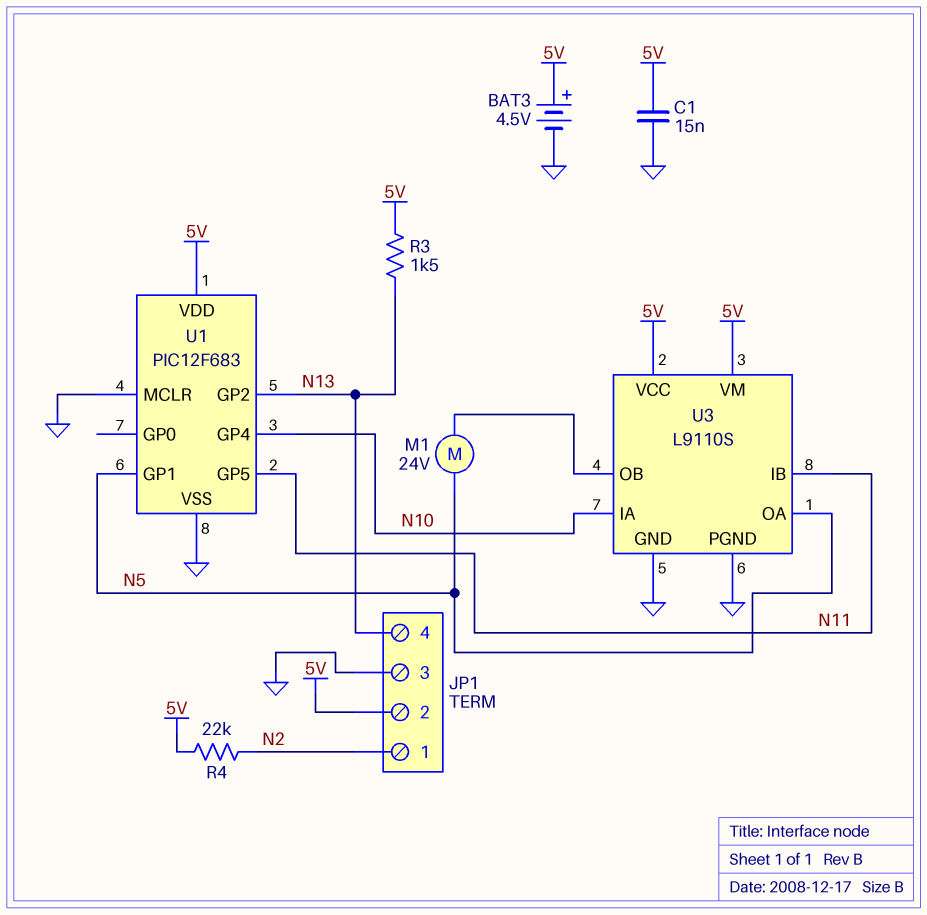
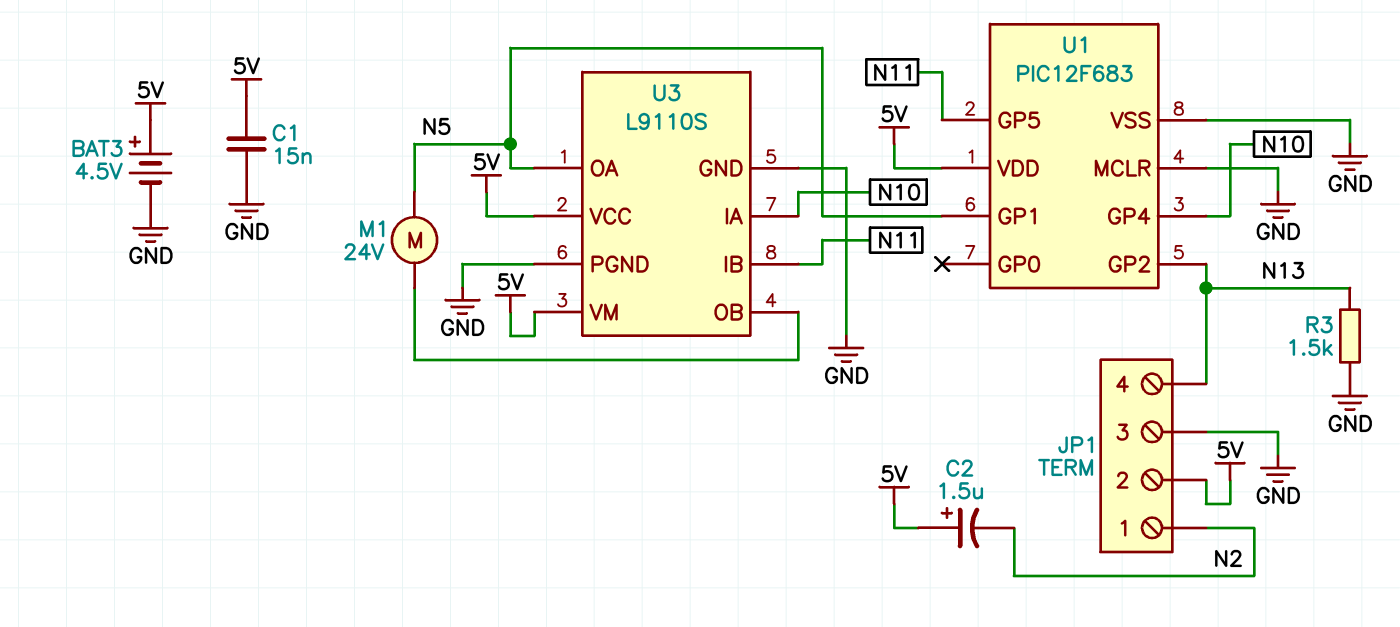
C2: none -> 1.5uF (plus 5V, minus N2)
R3: 1.5k (5V, N13) -> 1.5k (GND, N13)
R4: 22k (5V, N2) -> none

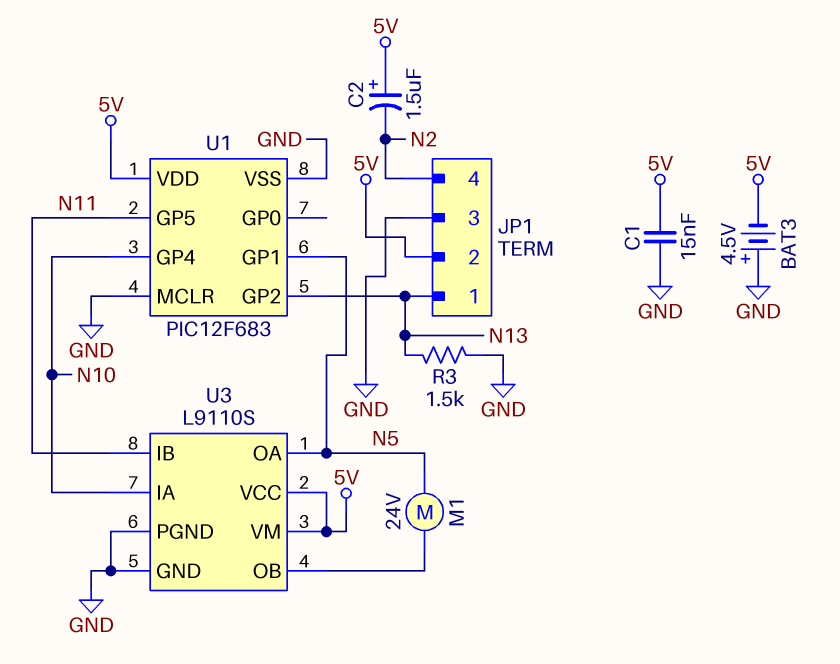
BAT3: 4.5V (plus 5V, minus GND) -> 4.5V (plus GND, minus 5V)
JP1 pin 1: N2 -> N13
JP1 pin 4: N13 -> N2

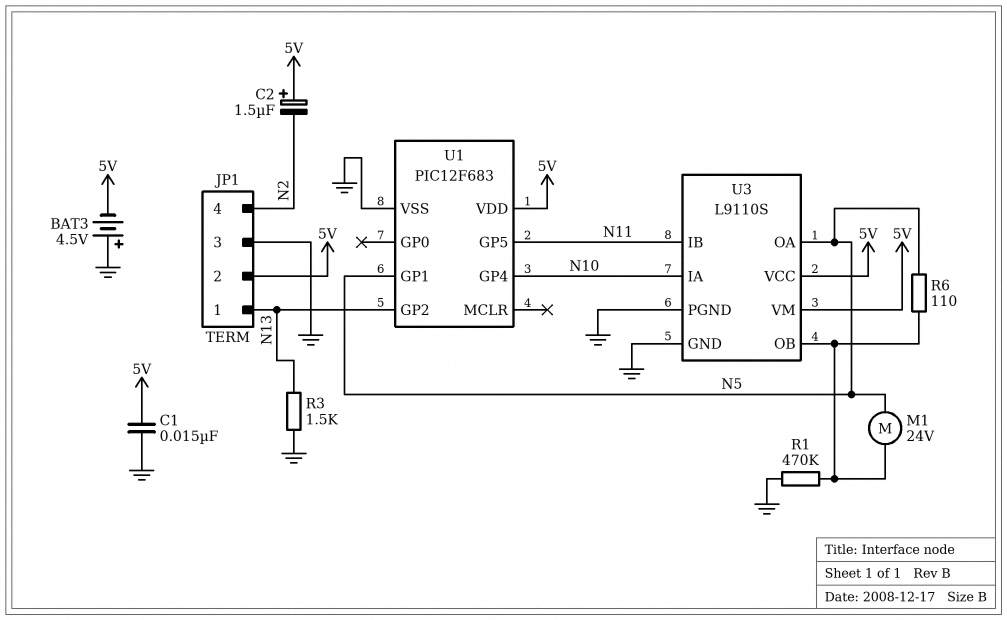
R1: none -> 470k (GND, U3/OB)
R6: none -> 110 (N5, U3/OB)
U1 pin MCLR: GND -> none

